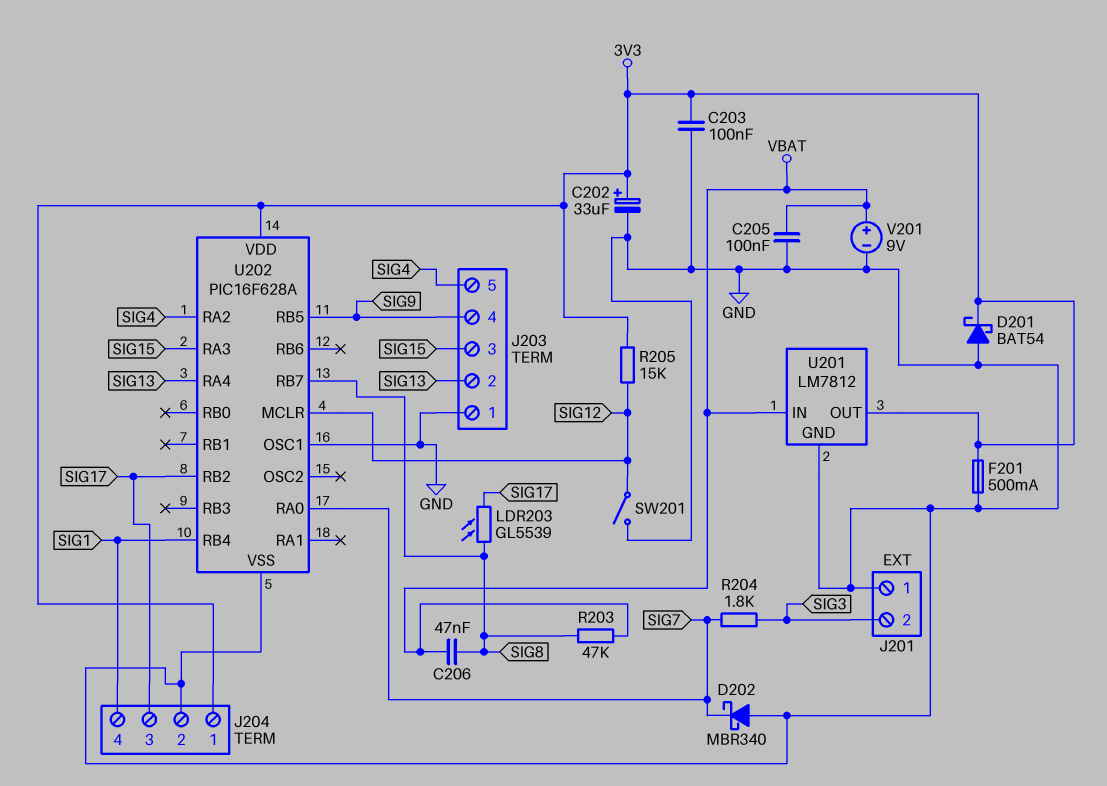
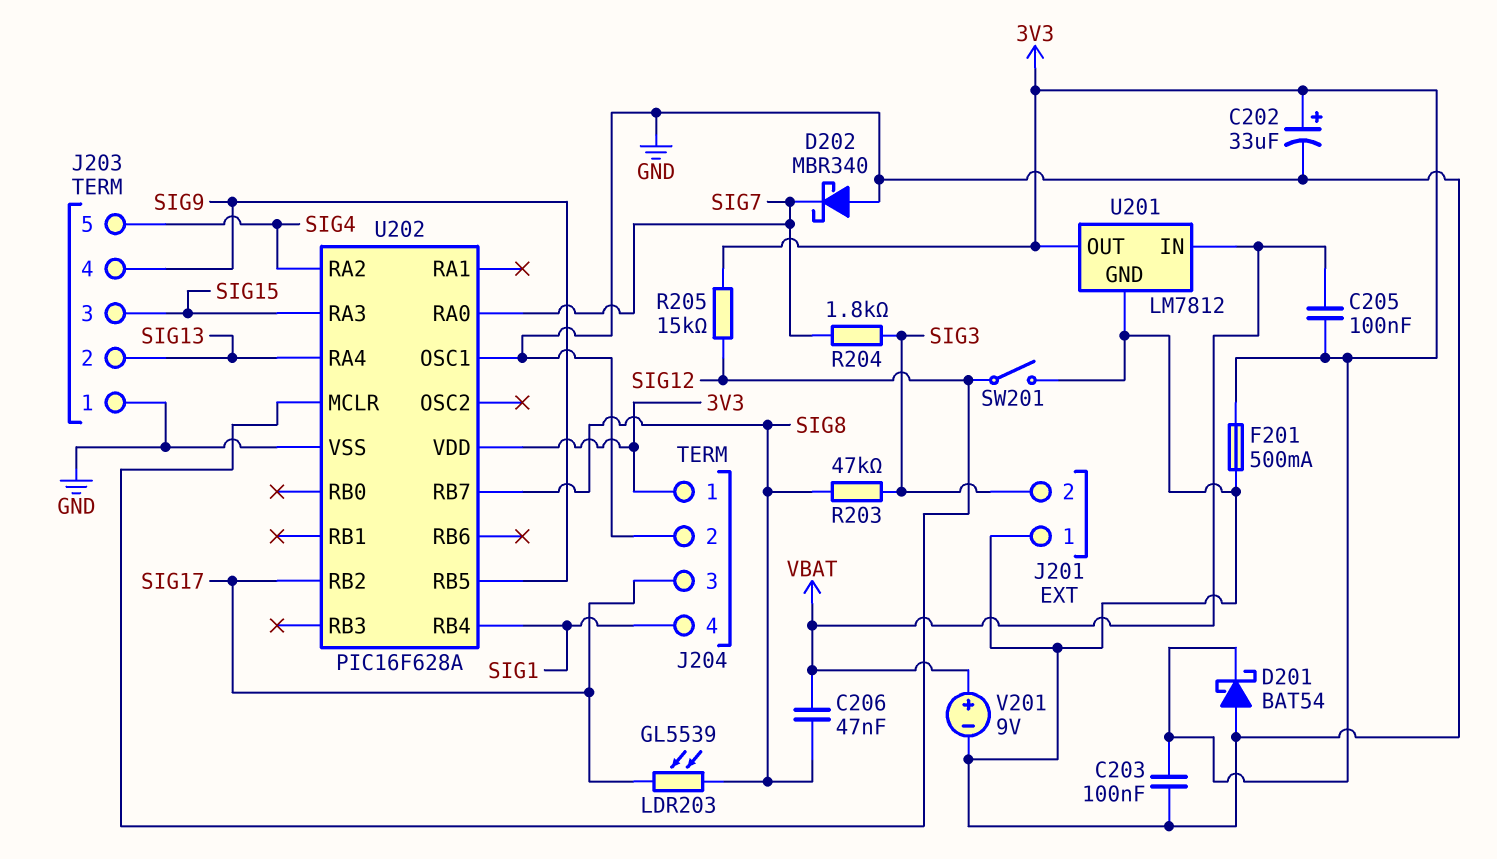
C205: 100nF (GND, VBAT) -> 100nF (3V3, VBAT)
R203: 47k (SIG8, VBAT) -> 47k (SIG3, SIG8)

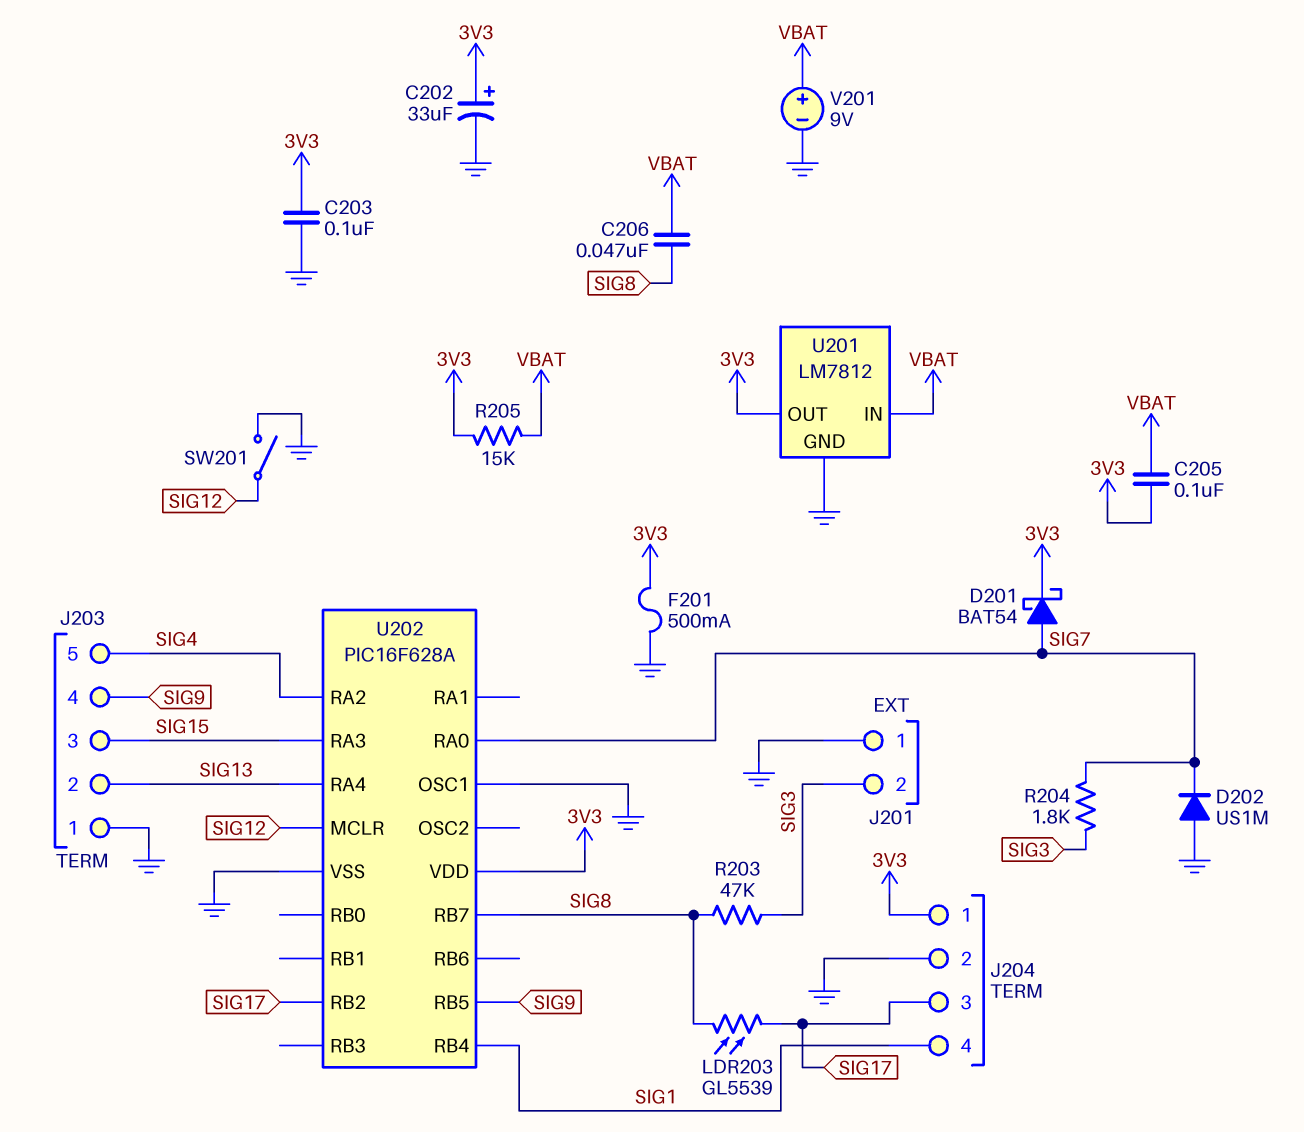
D201: schottky BAT54 (A GND, K 3V3) -> schottky BAT54 (A SIG7, K 3V3)
D202: schottky MBR340 (A GND, K SIG7) -> diode US1M (A GND, K SIG7)
R205: 15k (3V3, SIG12) -> 15k (3V3, VBAT)

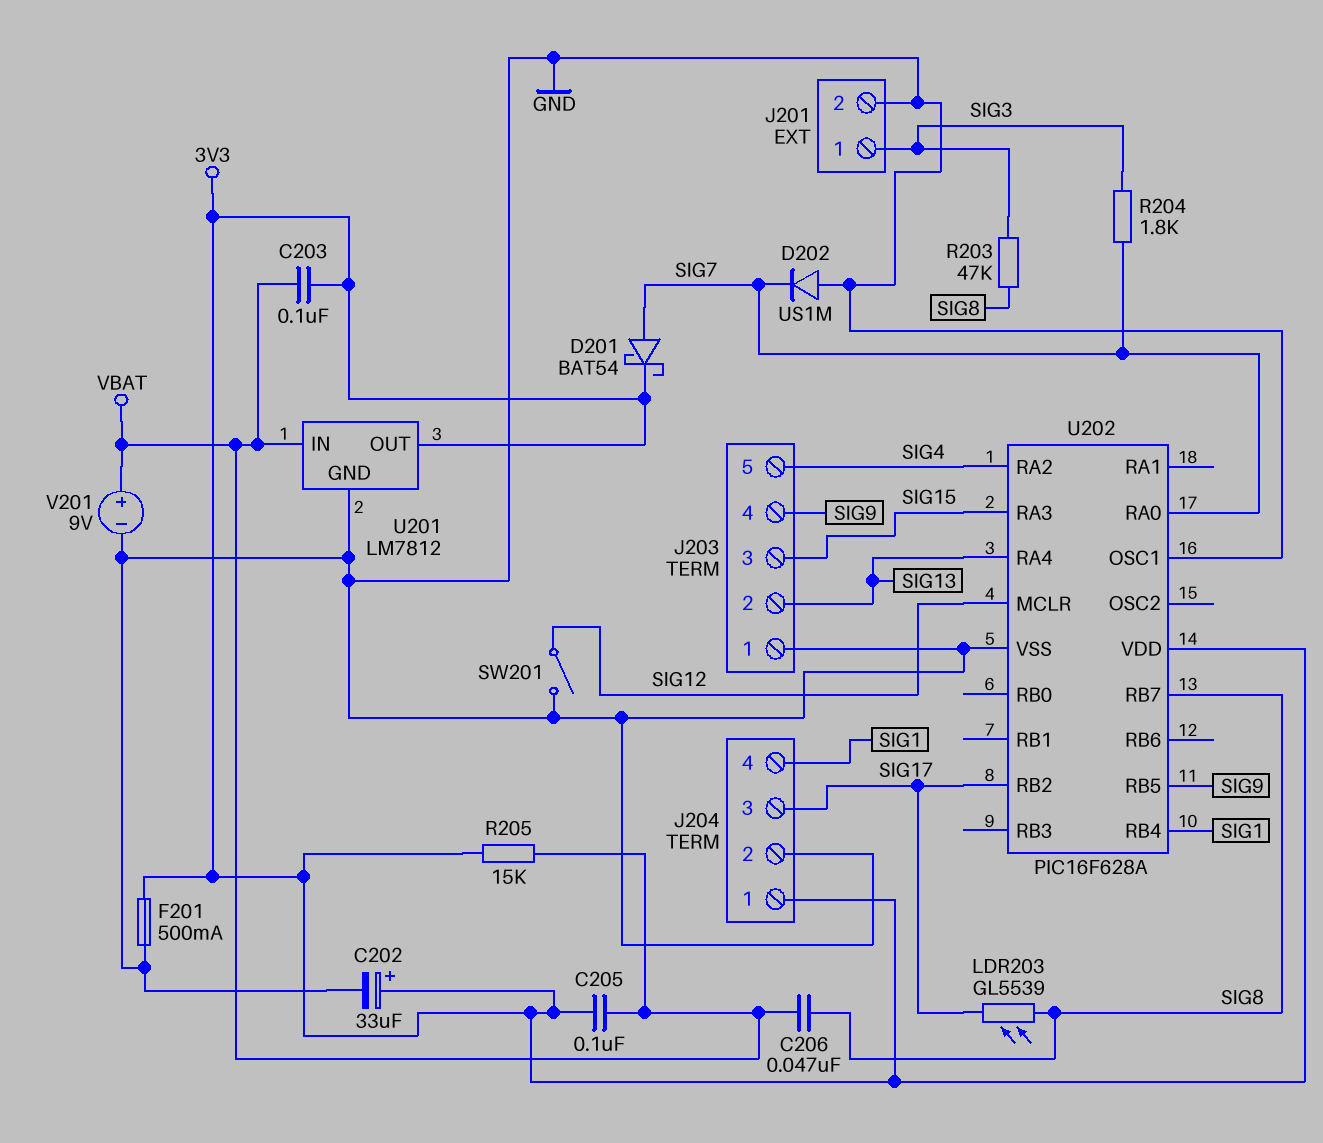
C203: 100nF (3V3, GND) -> 100nF (3V3, VBAT)
J201 pin 1: GND -> SIG3
J201 pin 2: SIG3 -> GND

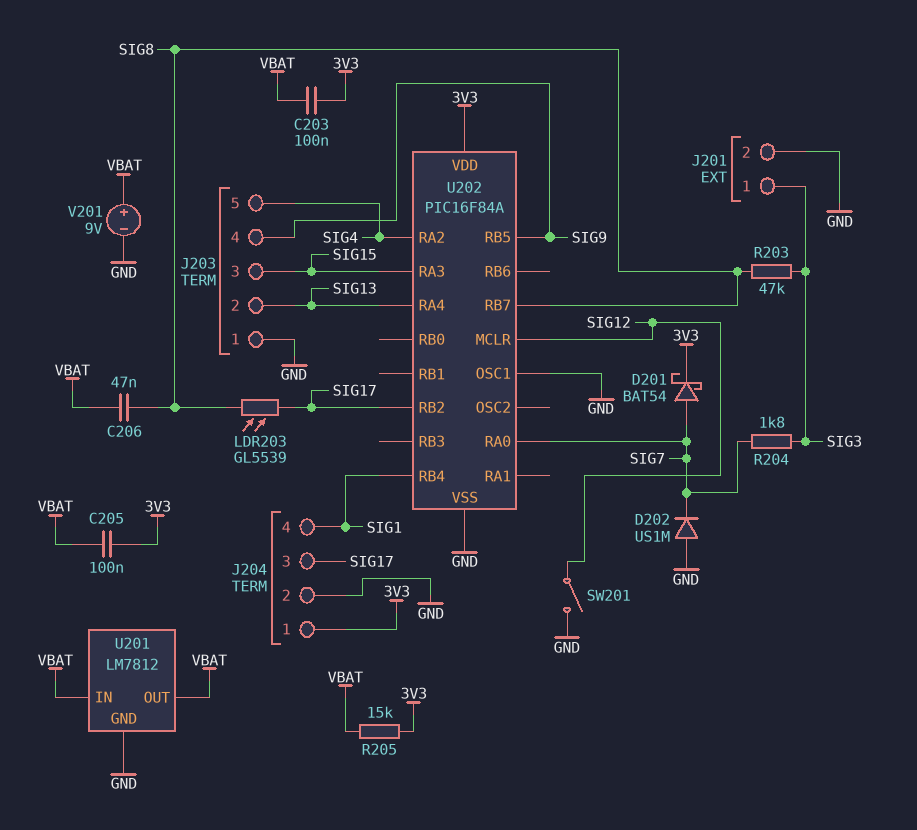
C202: 33uF (plus 3V3, minus GND) -> none
F201: 500mA (3V3, GND) -> none
U201 pin OUT: 3V3 -> VBAT
U202: PIC16F628A -> PIC16F84A

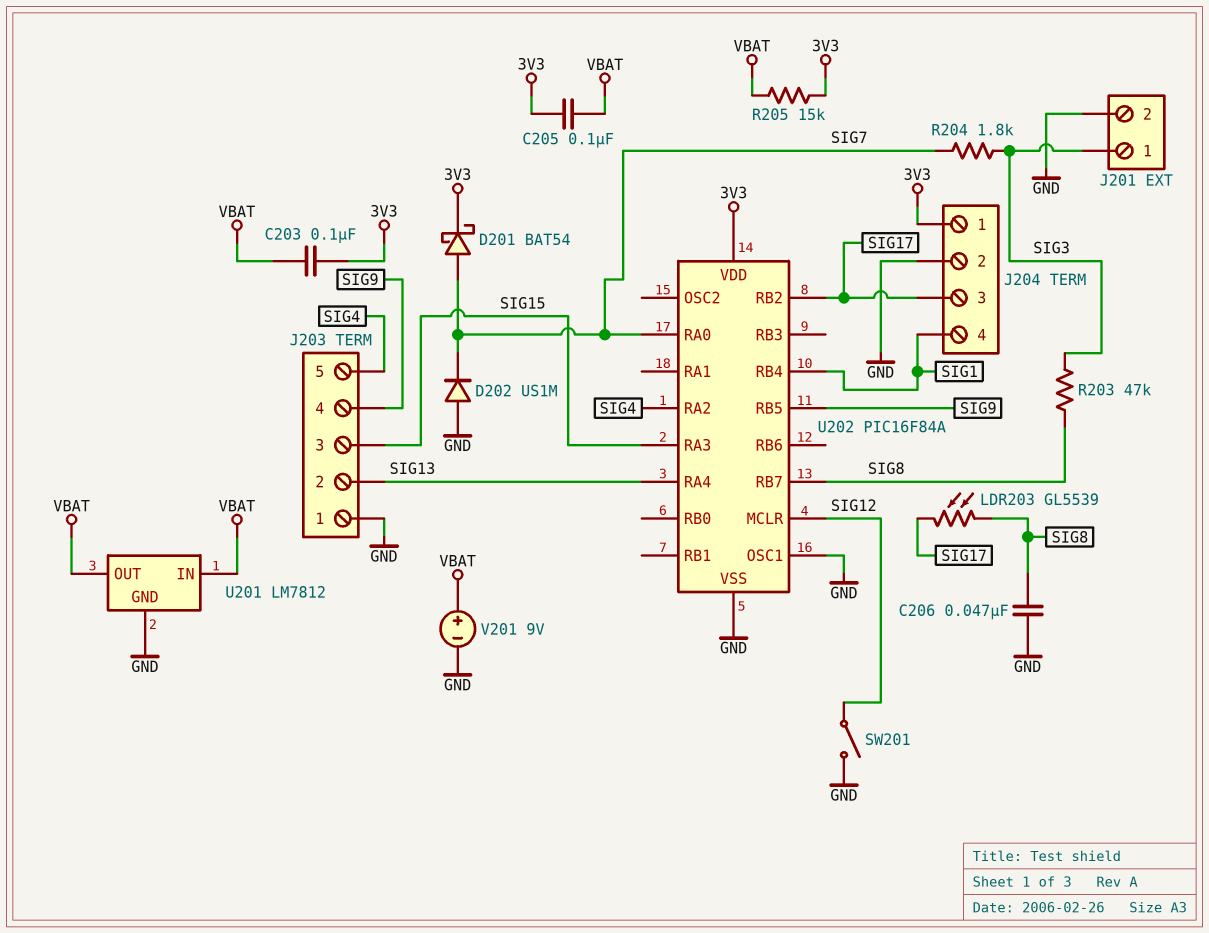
C206: 47nF (SIG8, VBAT) -> 47nF (GND, SIG8)

